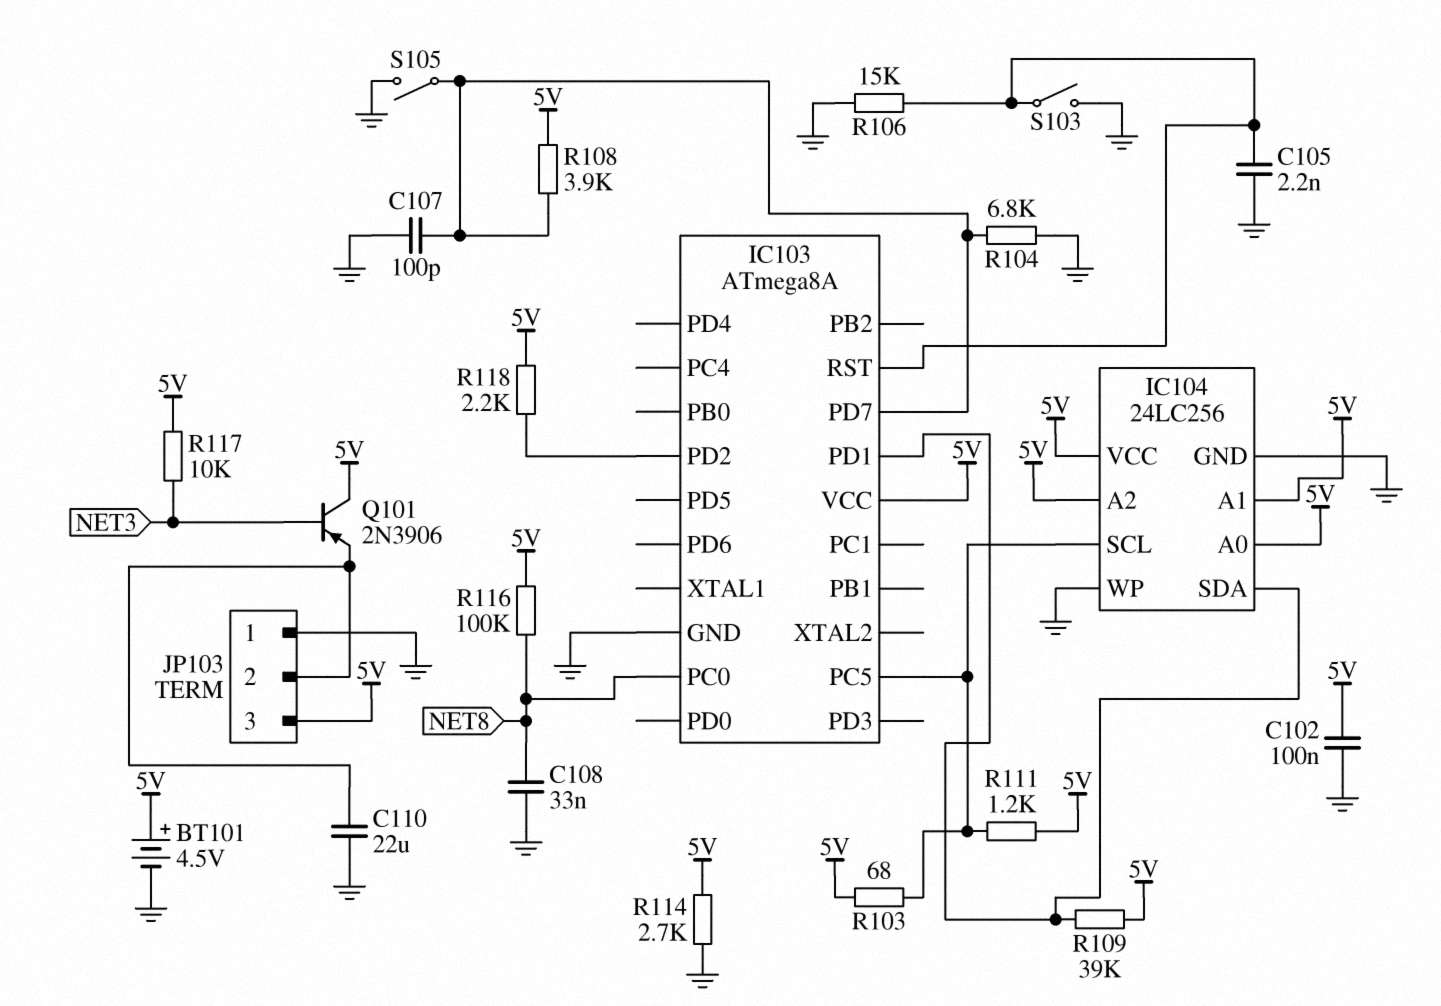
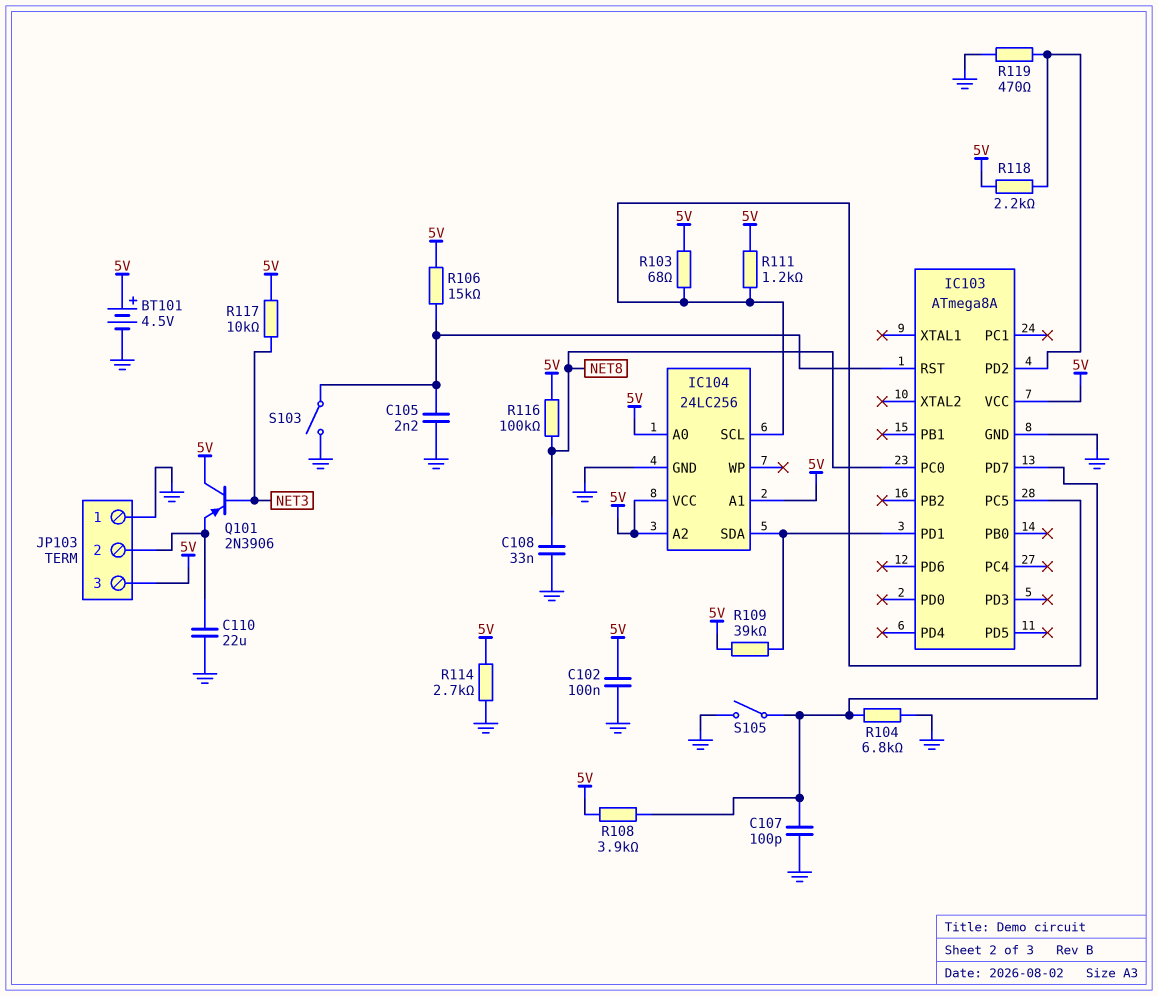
IC104 pin WP: GND -> none
R106: 15k (GND, IC103/RST) -> 15k (5V, IC103/RST)
R119: none -> 470 (GND, IC103/PD2)

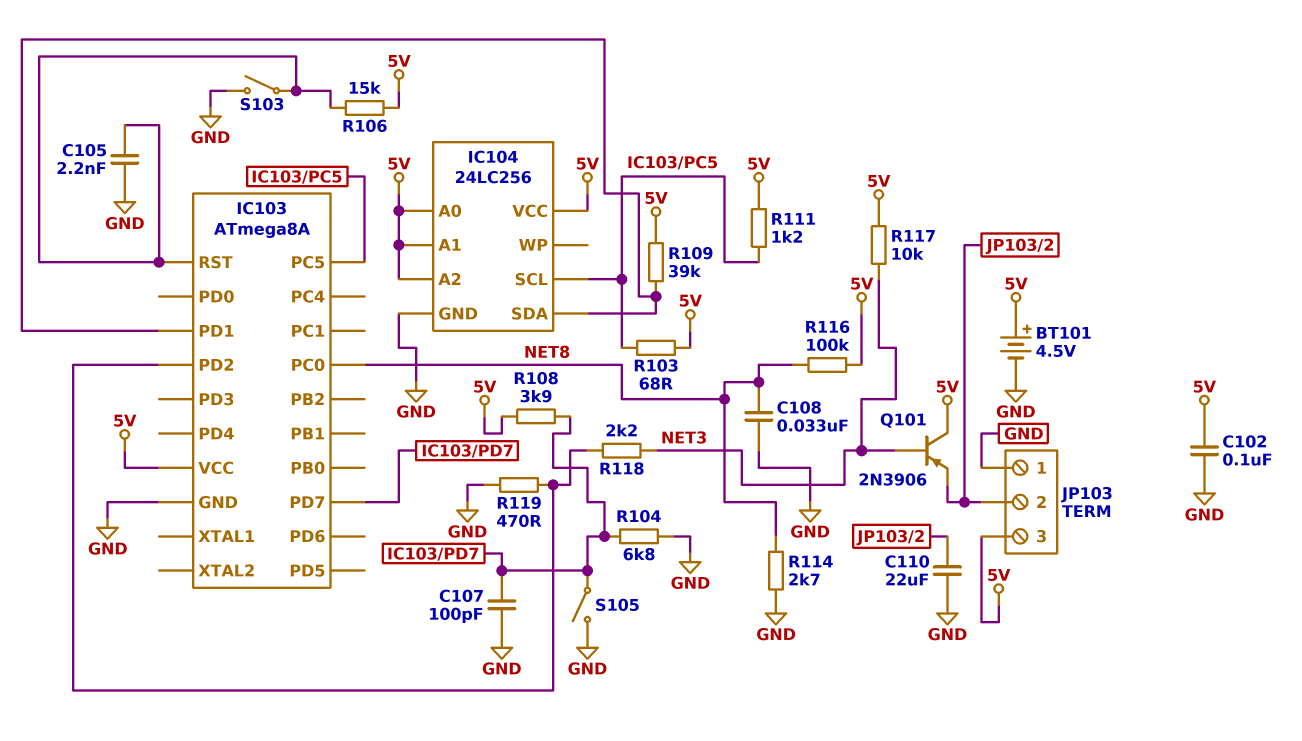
R114: 2.7k (5V, GND) -> 2.7k (GND, NET8)
R118: 2.2k (5V, IC103/PD2) -> 2.2k (IC103/PD2, NET3)

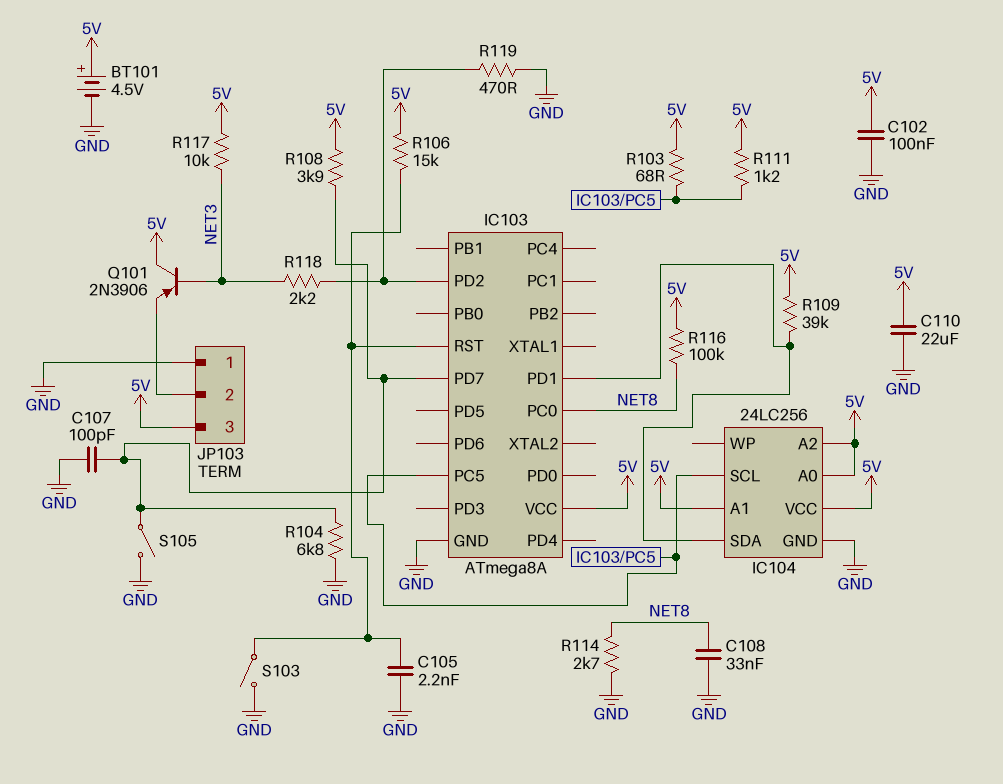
C110: 22uF (GND, JP103/2) -> 22uF (5V, GND)

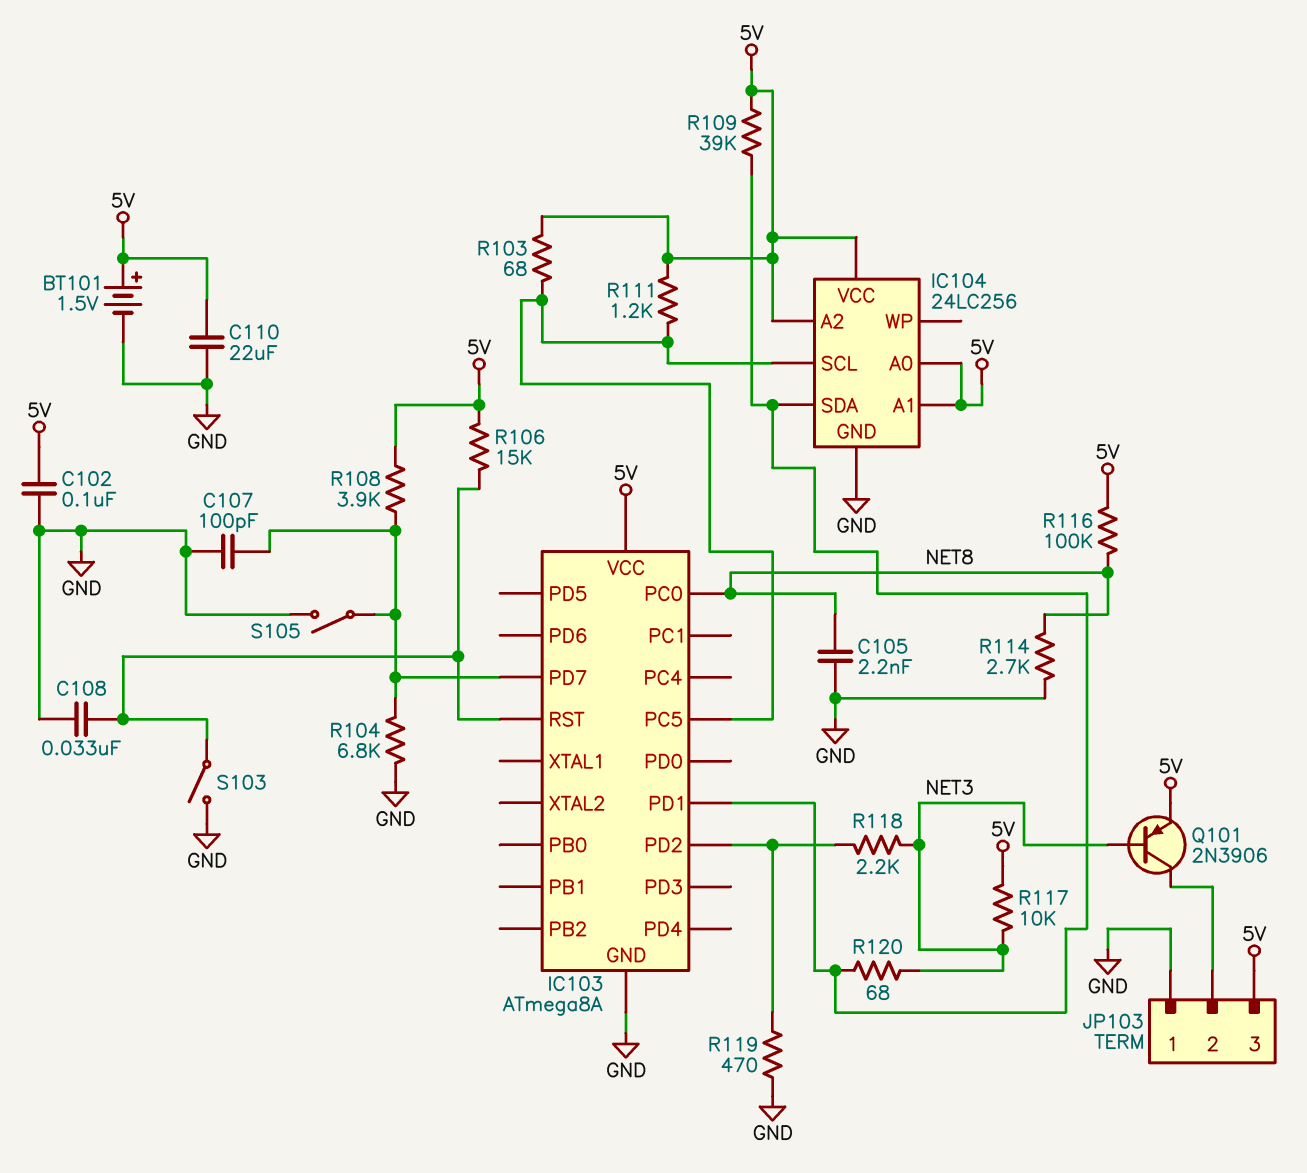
BT101: 4.5V (plus 5V, minus GND) -> 1.5V (plus 5V, minus GND)
C105: 2.2nF (GND, IC103/RST) -> 2.2nF (GND, NET8)
C108: 33nF (GND, NET8) -> 33nF (GND, IC103/RST)
Q101: PNP 2N3906 (B NET3, C 5V, E JP103/2) -> PNP 2N3906 (B NET3, C JP103/2, E 5V)
R120: none -> 68 (IC103/PD1, NET3)

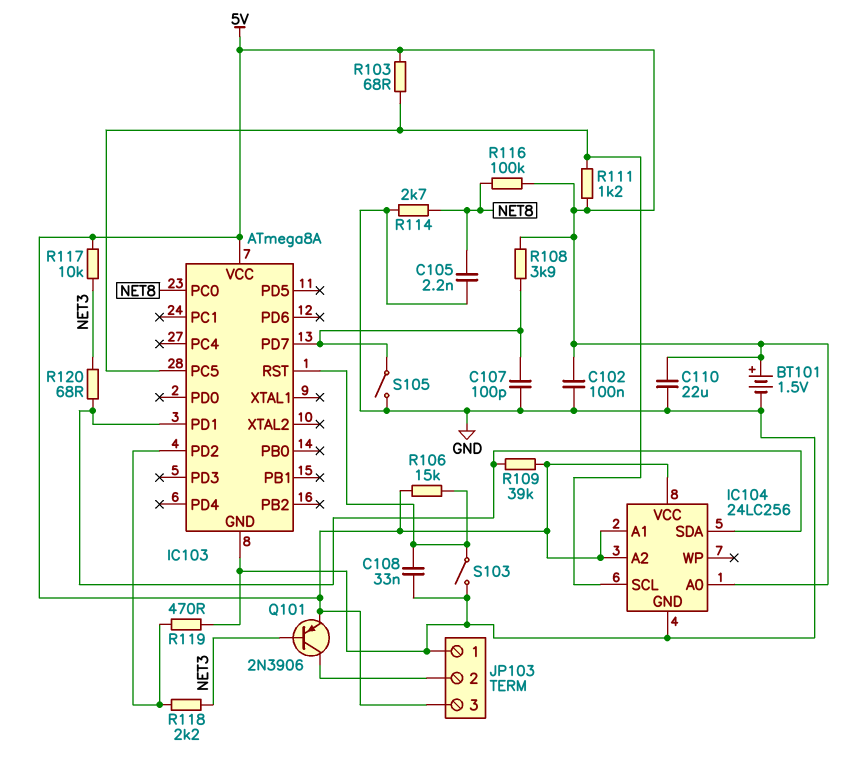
R104: 6.8k (GND, IC103/PD7) -> none

